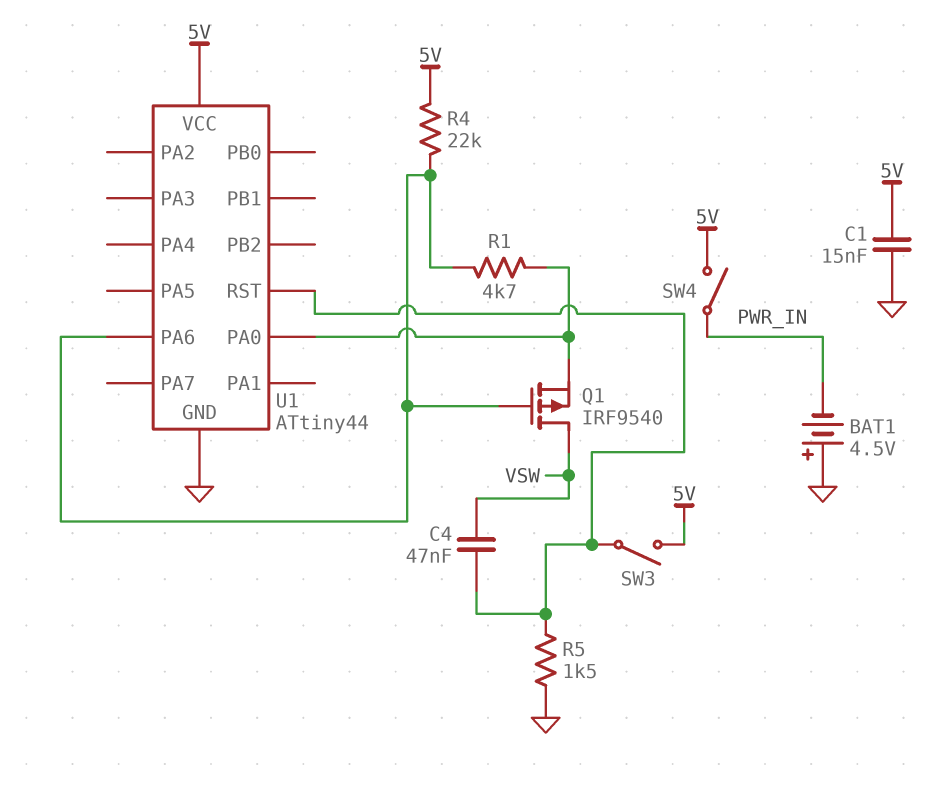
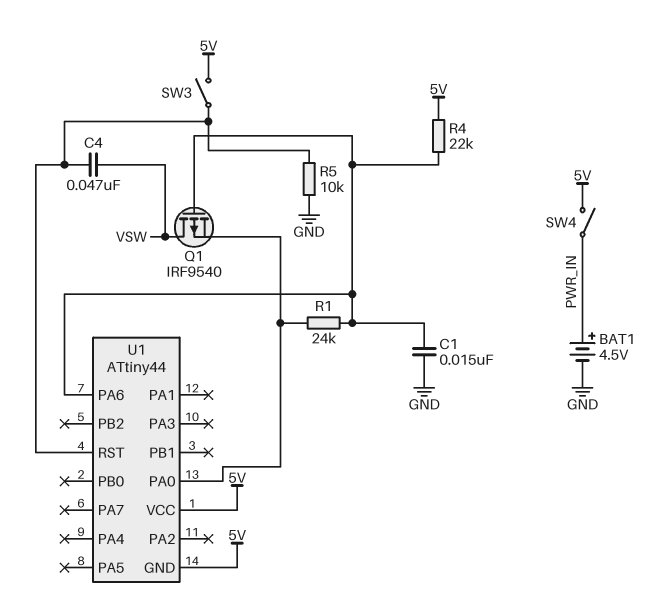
BAT1: 4.5V (plus GND, minus PWR_IN) -> 4.5V (plus PWR_IN, minus GND)
C1: 15nF (5V, GND) -> 15nF (GND, U1/PA6)
R1: 4.7k (U1/PA0, U1/PA6) -> 24k (U1/PA0, U1/PA6)
R5: 1.5k (GND, U1/RST) -> 10k (GND, U1/RST)
U1 pin GND: GND -> 5V

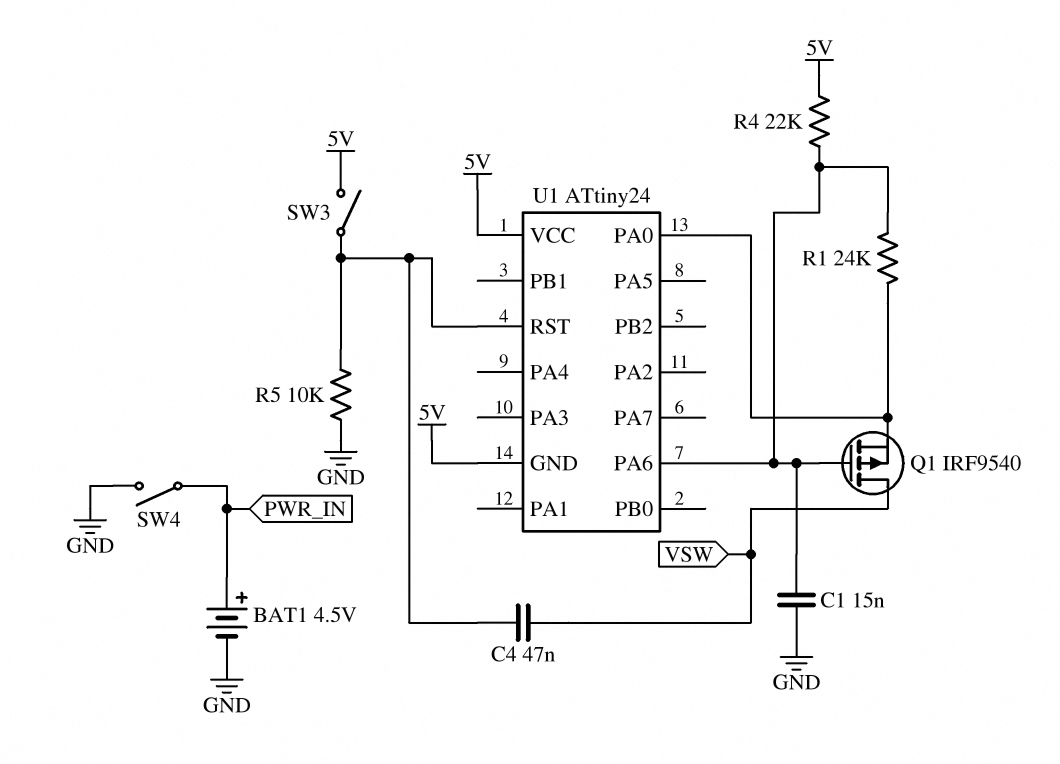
SW4: switch (5V, PWR_IN) -> switch (GND, PWR_IN)
U1: ATtiny44 -> ATtiny24

